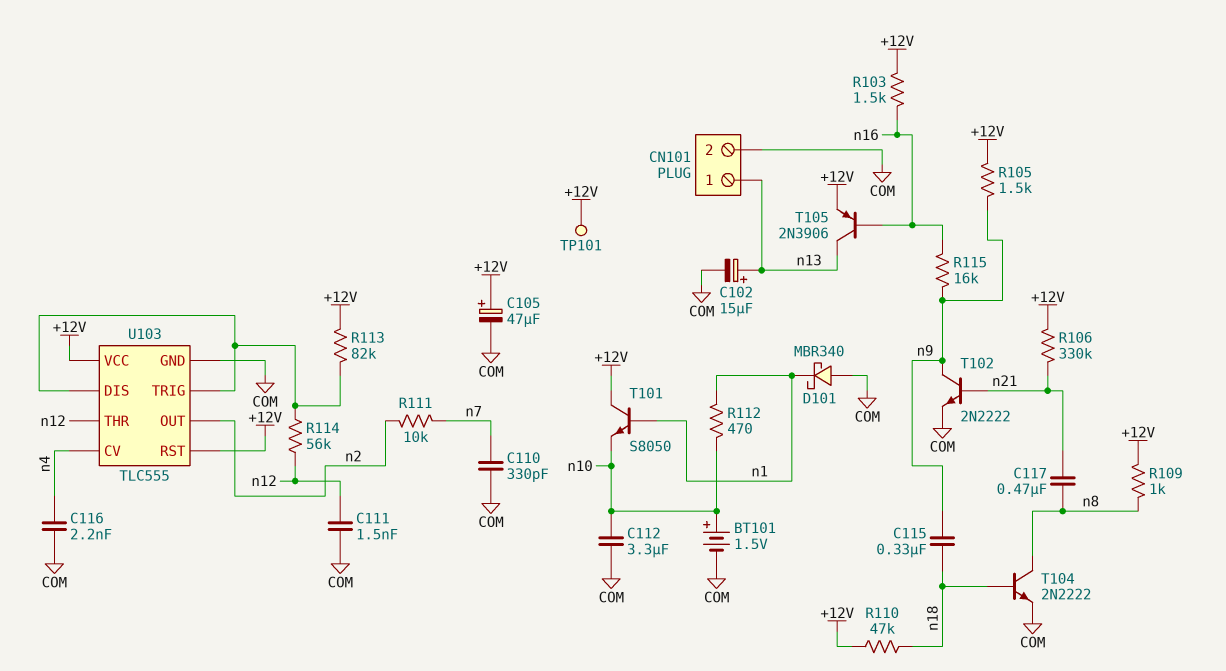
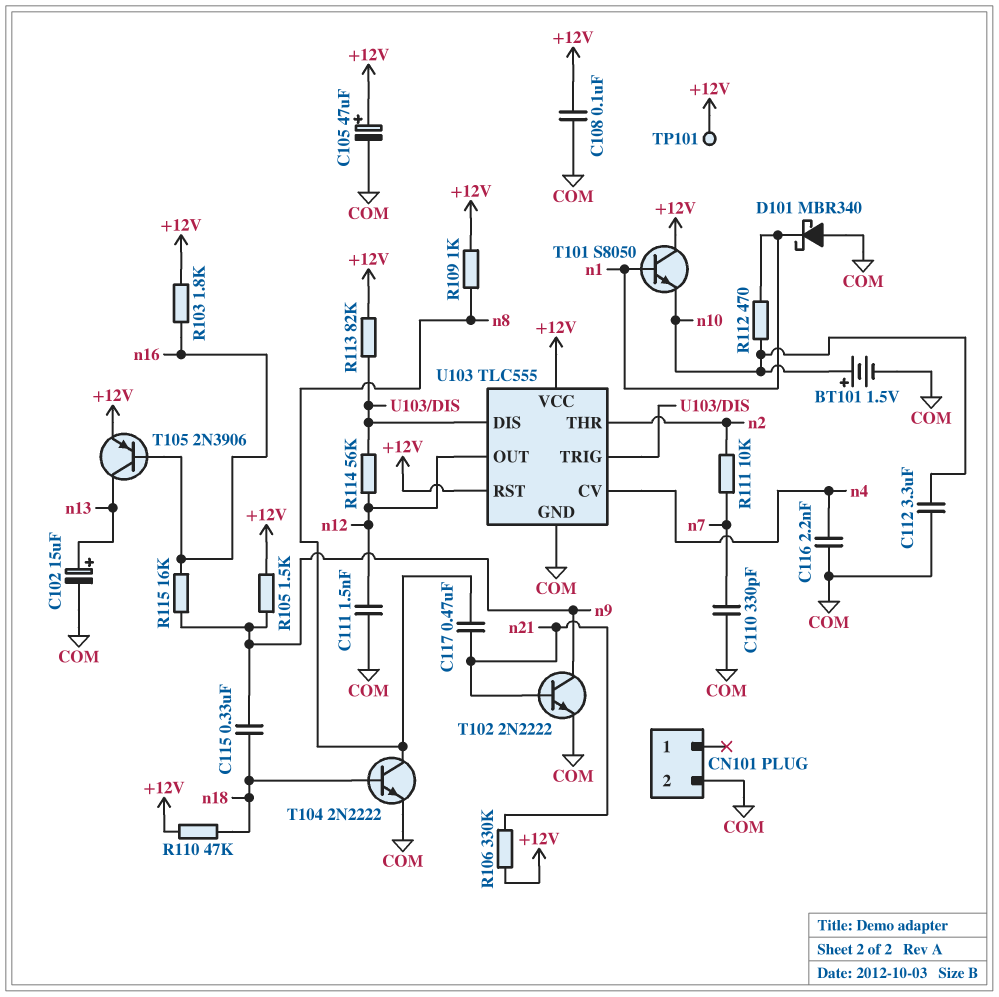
C108: none -> 100nF (+12V, COM)
CN101 pin 1: n13 -> none
R103: 1.5k (+12V, n16) -> 1.8k (+12V, n16)
U103 pin OUT: n2 -> n12
U103 pin THR: n12 -> n2

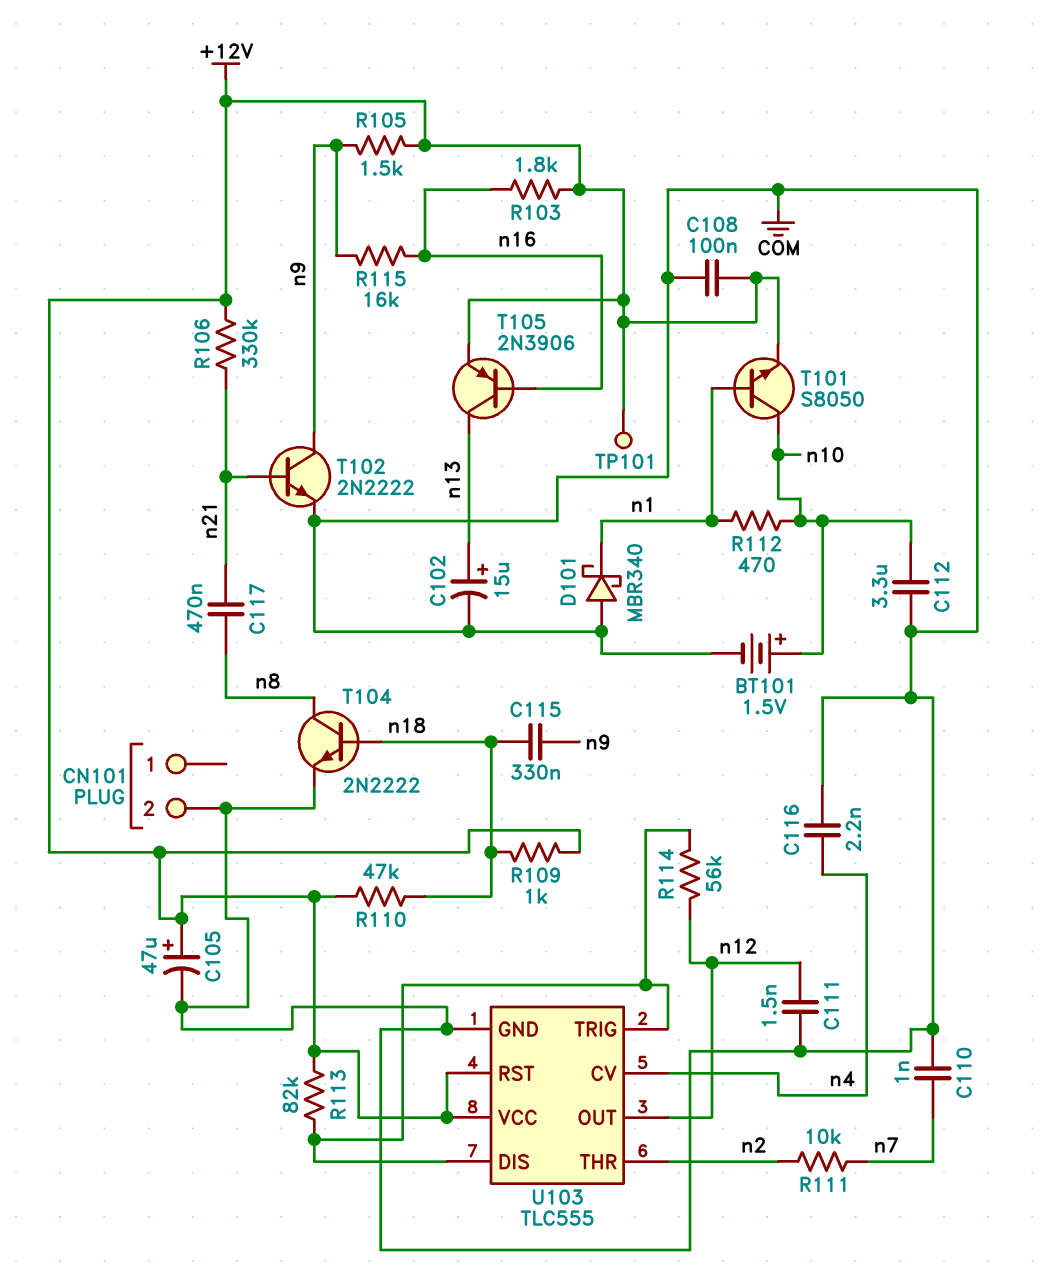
C110: 330pF (COM, n7) -> 1nF (COM, n7)
R109: 1k (+12V, n8) -> 1k (+12V, n18)
T101: NPN S8050 (B n1, C +12V, E n10) -> NPN S8050 (B n1, C n10, E +12V)

